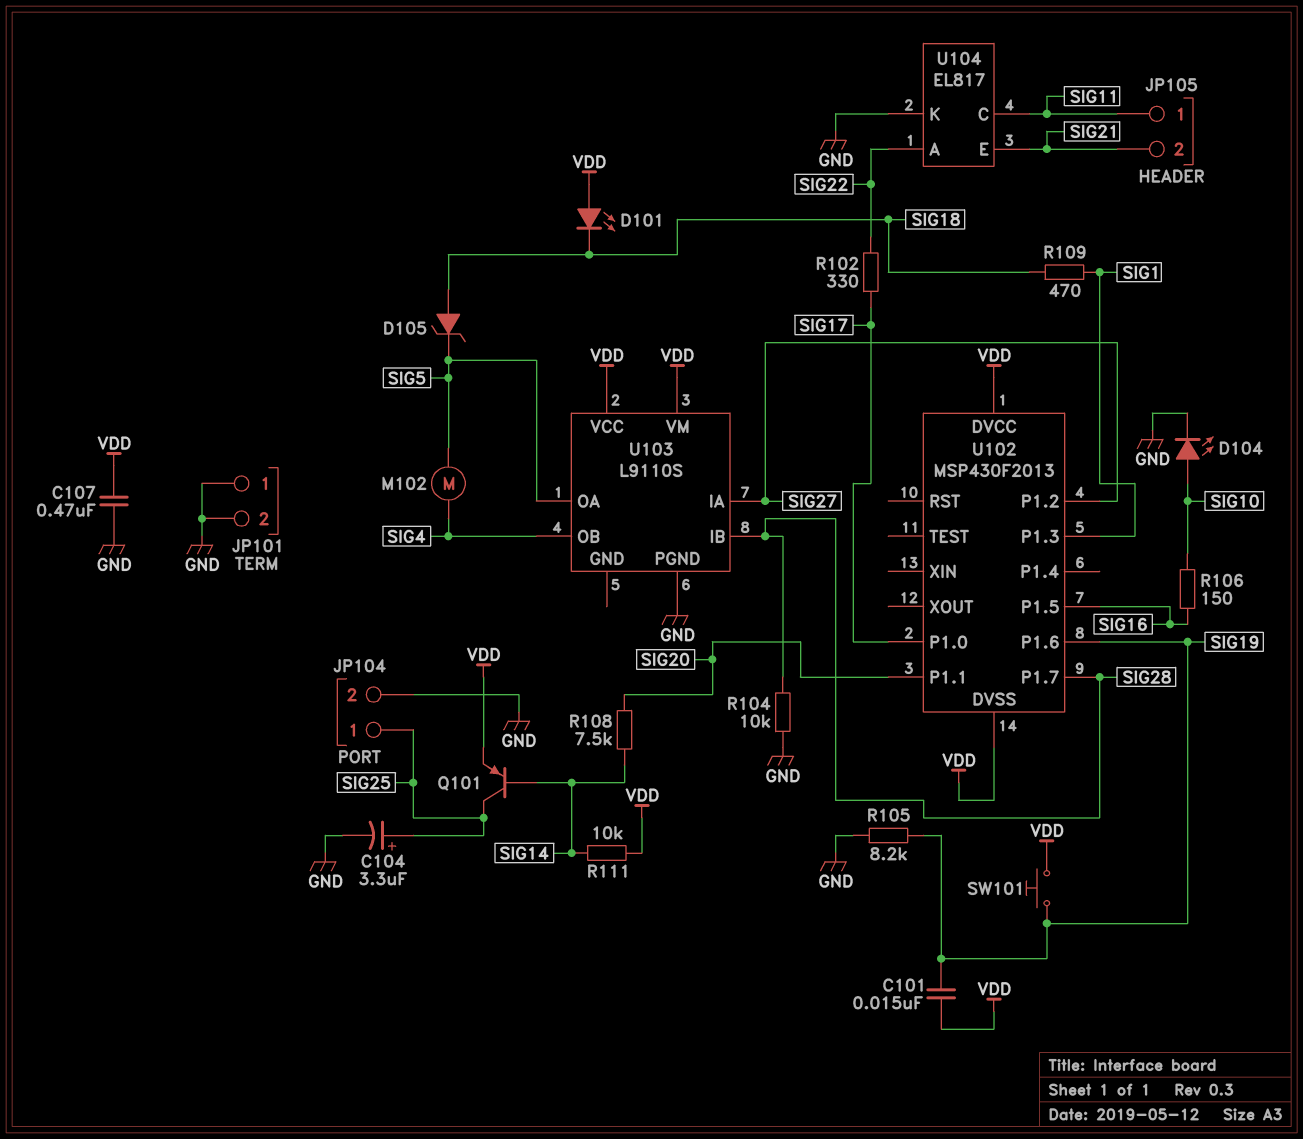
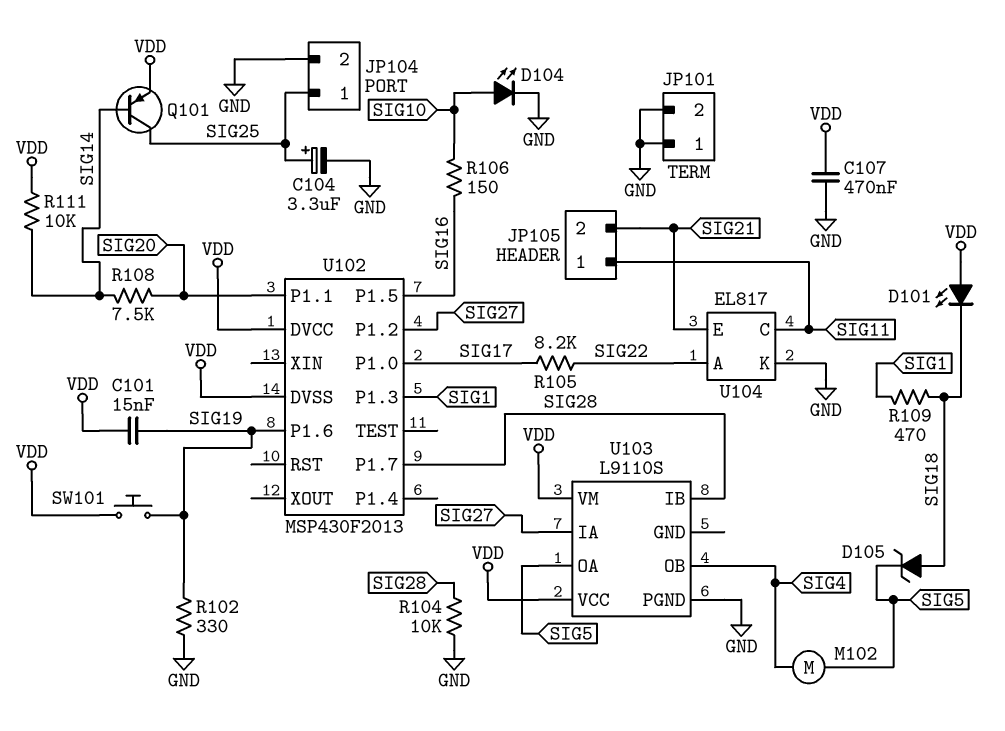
R102: 330 (SIG17, SIG22) -> 330 (GND, SIG19)
R105: 8.2k (GND, SIG19) -> 8.2k (SIG17, SIG22)

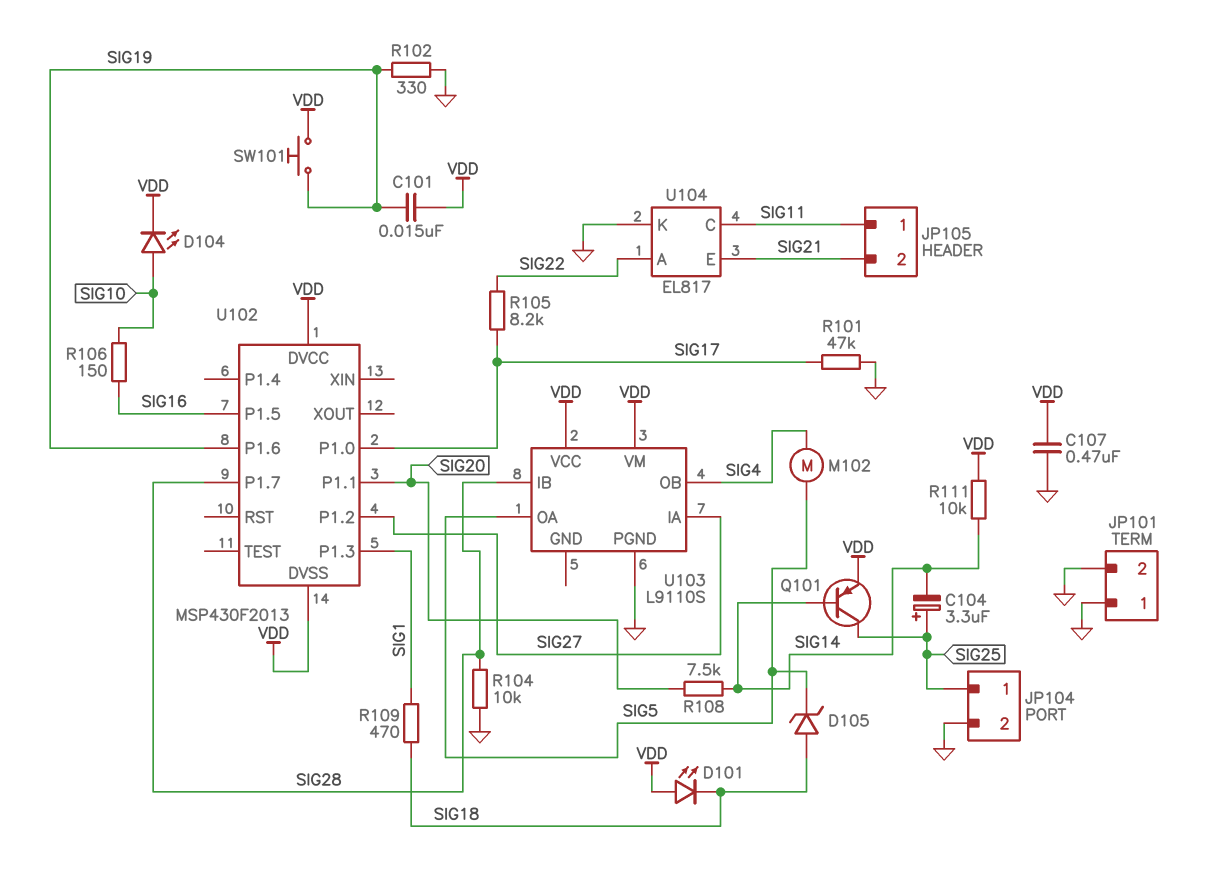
C104: 3.3uF (plus SIG25, minus GND) -> 3.3uF (plus SIG25, minus SIG14)
D104: LED (A SIG10, K GND) -> LED (A SIG10, K VDD)
R101: none -> 47k (GND, SIG17)

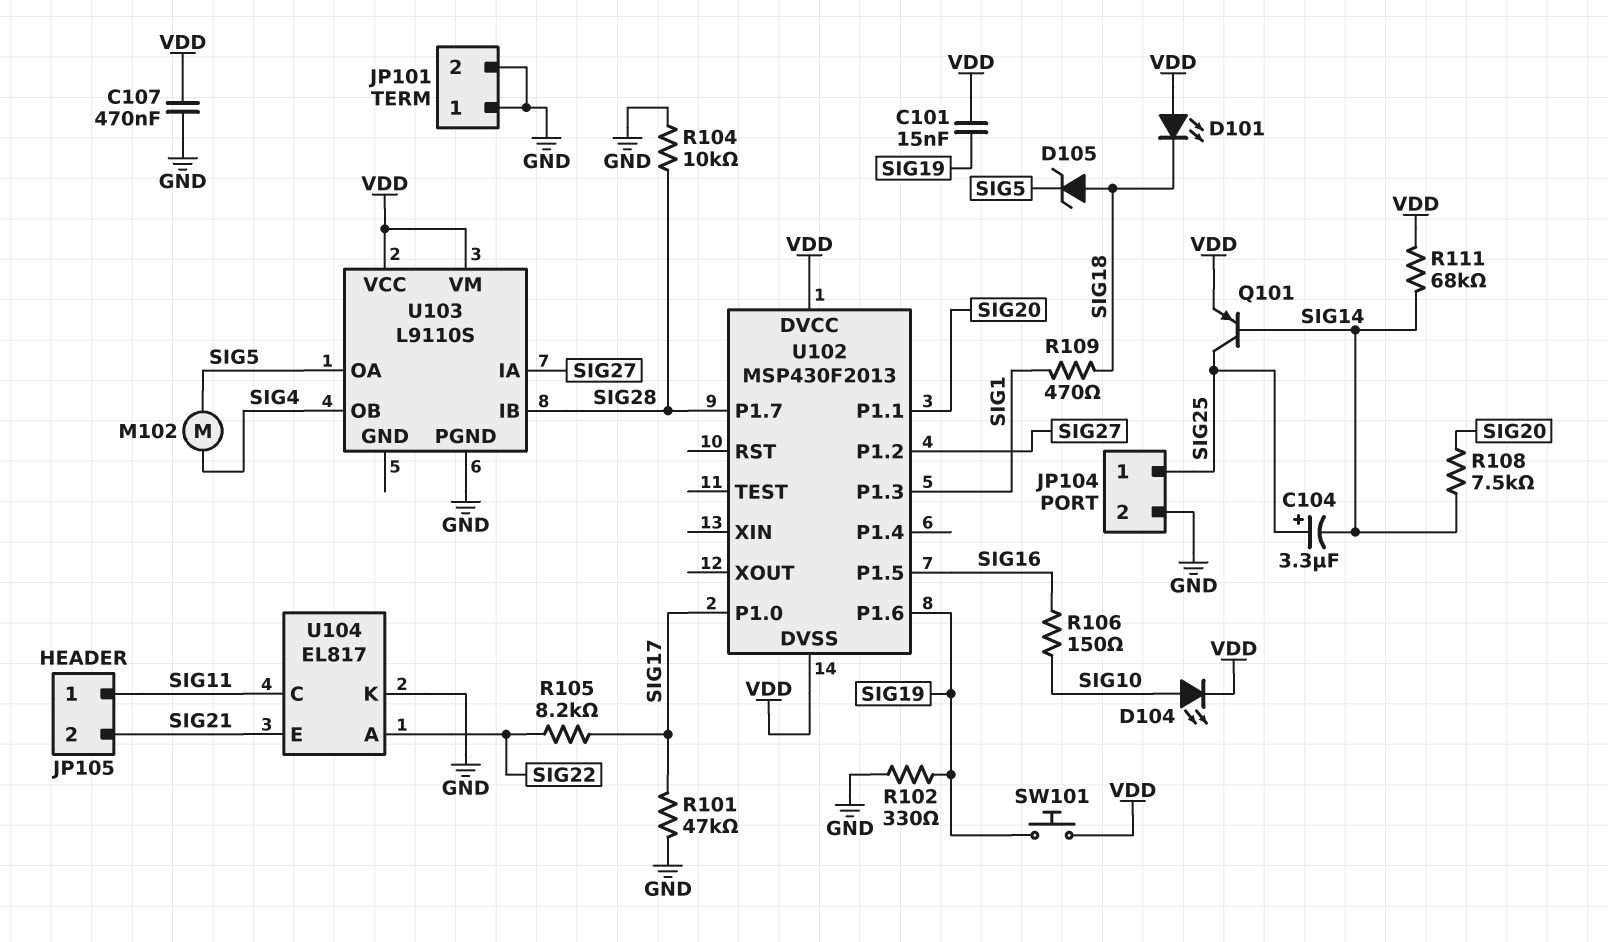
R111: 10k (SIG14, VDD) -> 68k (SIG14, VDD)

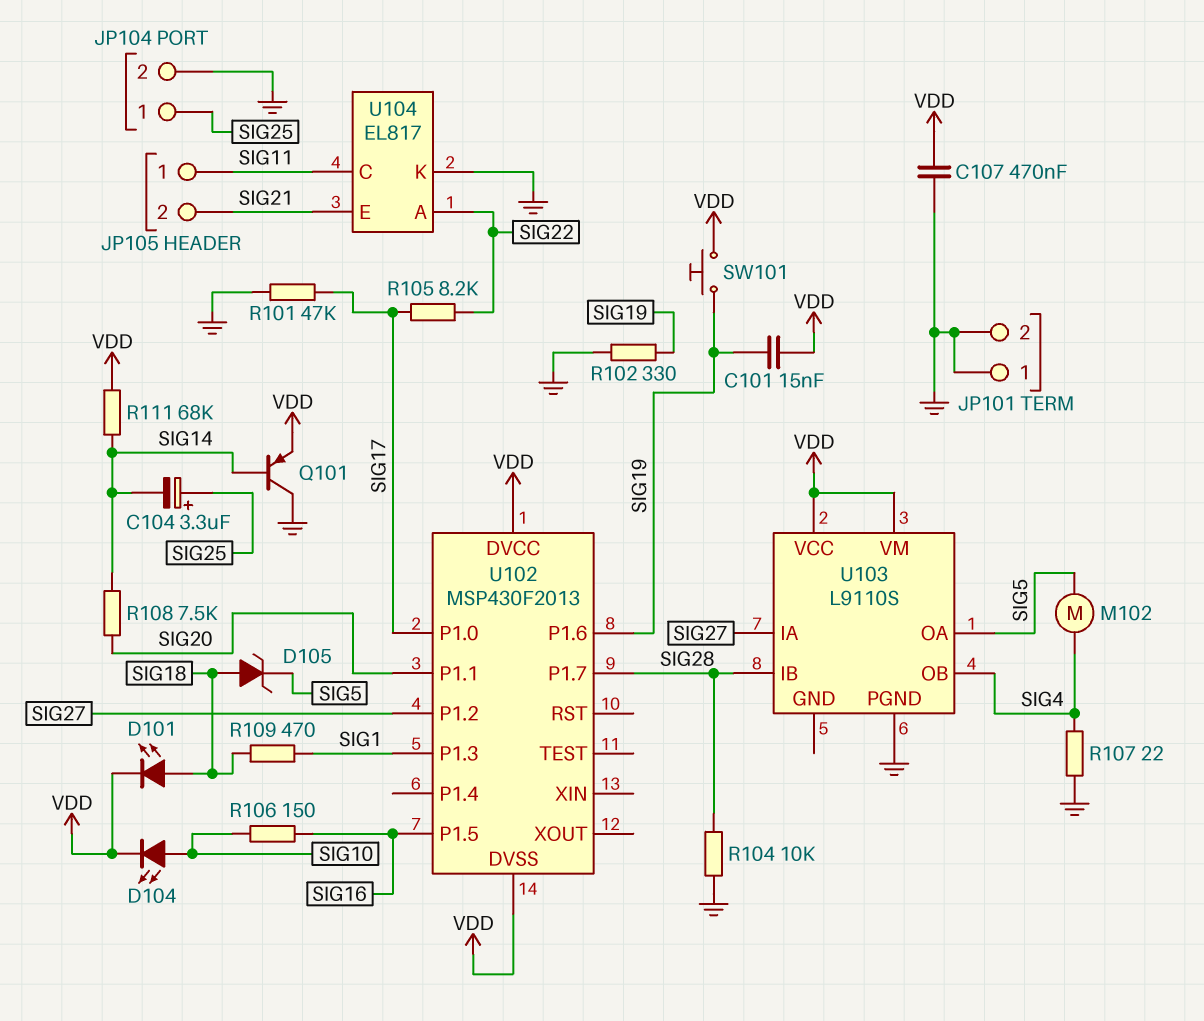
D101: LED (A VDD, K SIG18) -> LED (A SIG18, K VDD)
Q101: PNP (B SIG14, C SIG25, E VDD) -> PNP (B SIG14, C GND, E VDD)
R107: none -> 22 (GND, SIG4)

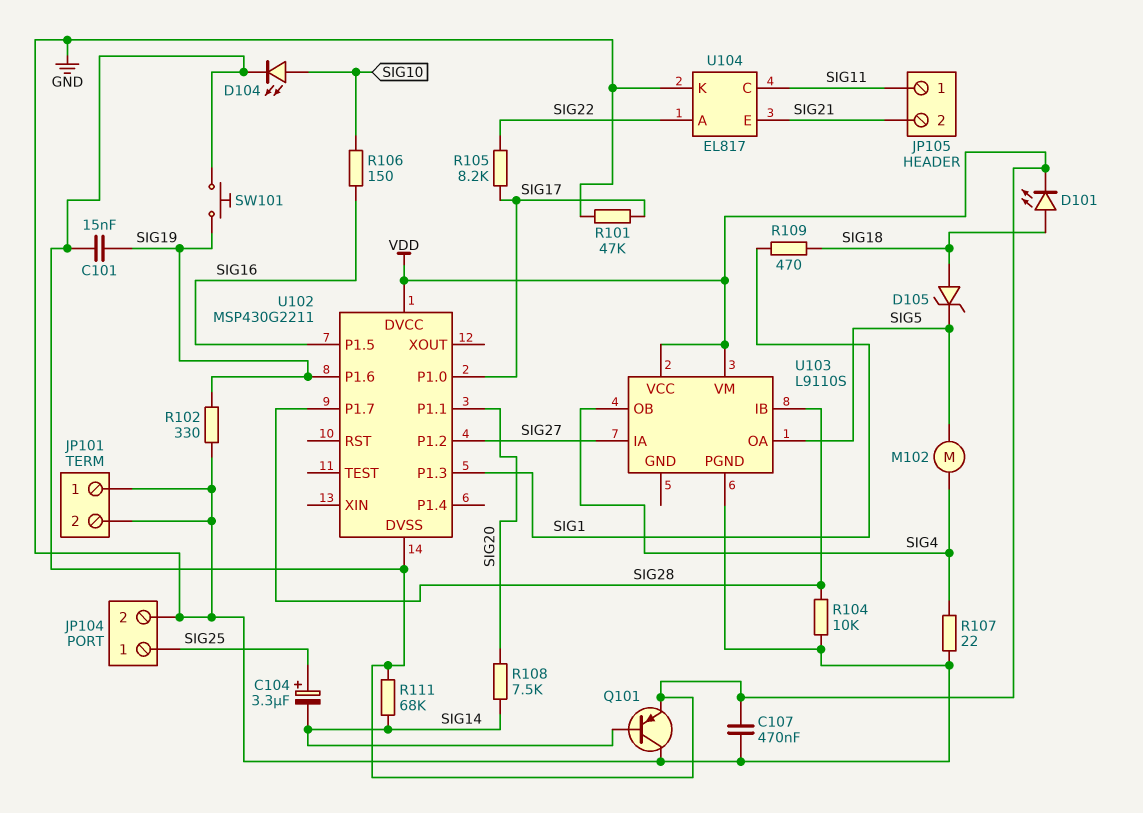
U102: MSP430F2013 -> MSP430G2211

